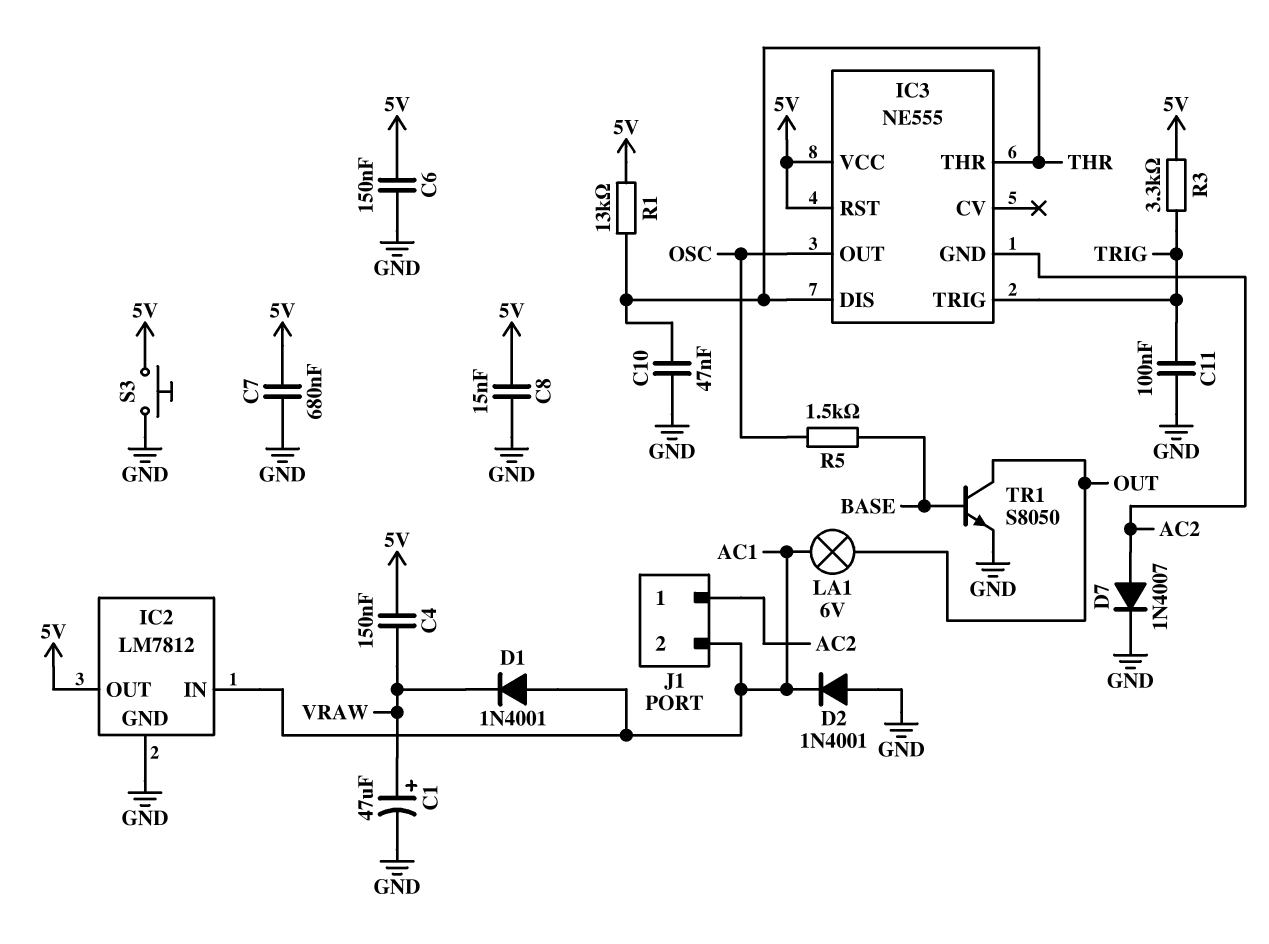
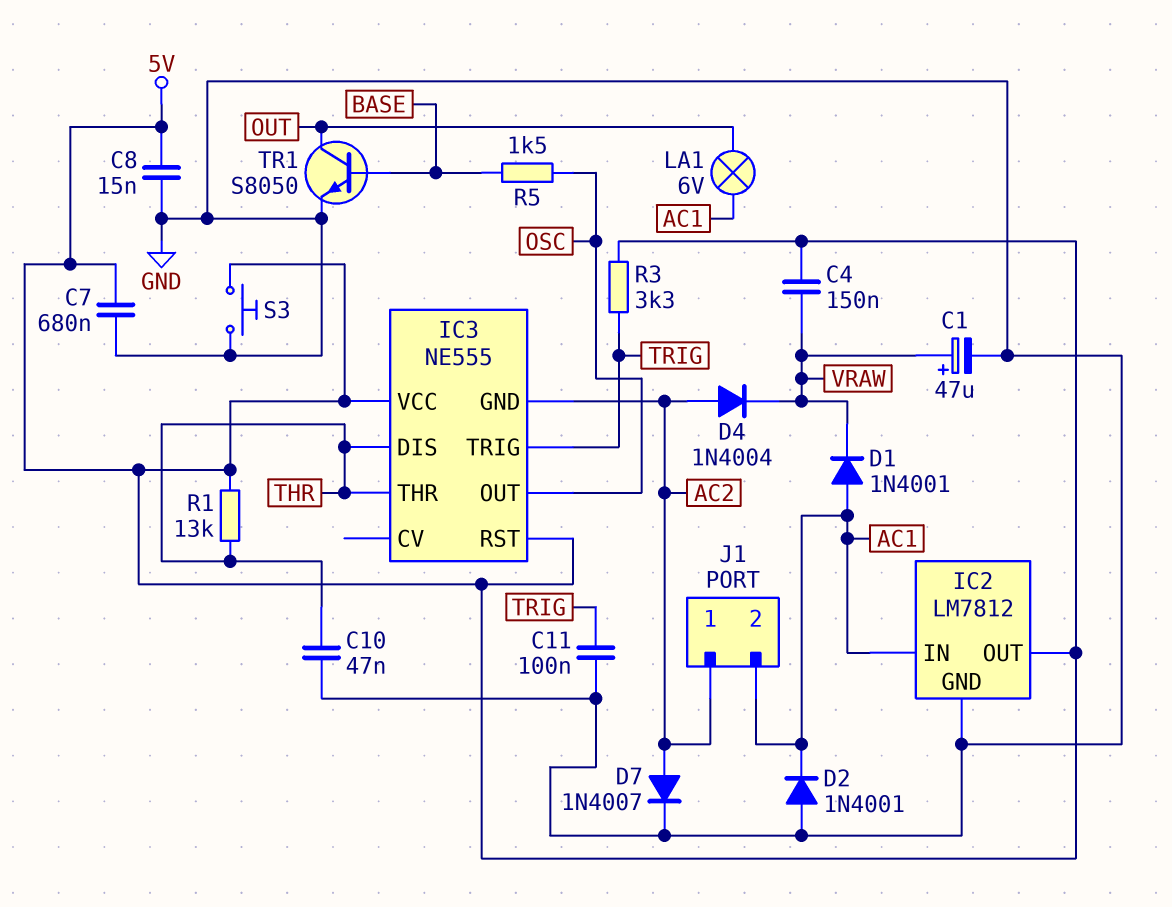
C6: 150nF (5V, GND) -> none
D4: none -> diode 1N4004 (A AC2, K VRAW)

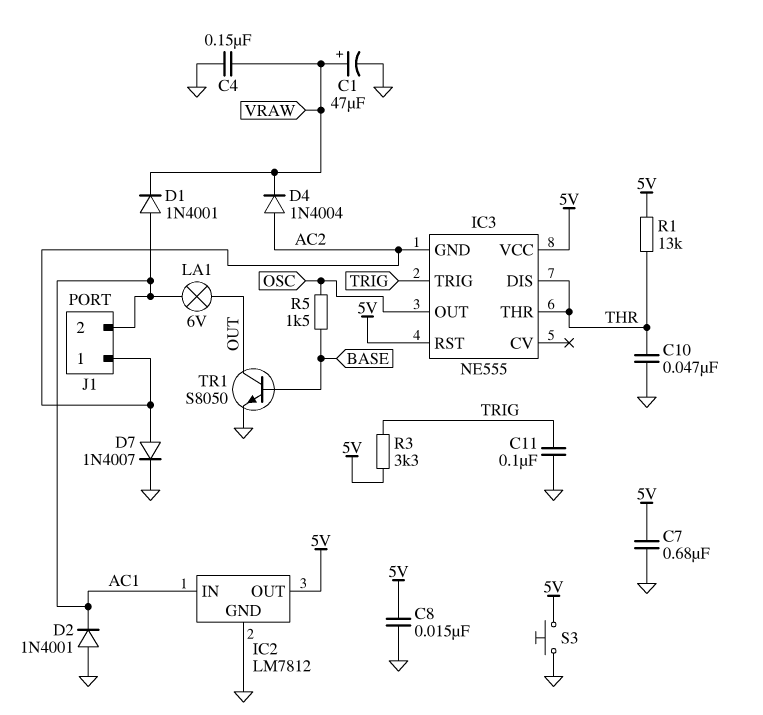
C4: 150nF (5V, VRAW) -> 150nF (GND, VRAW)

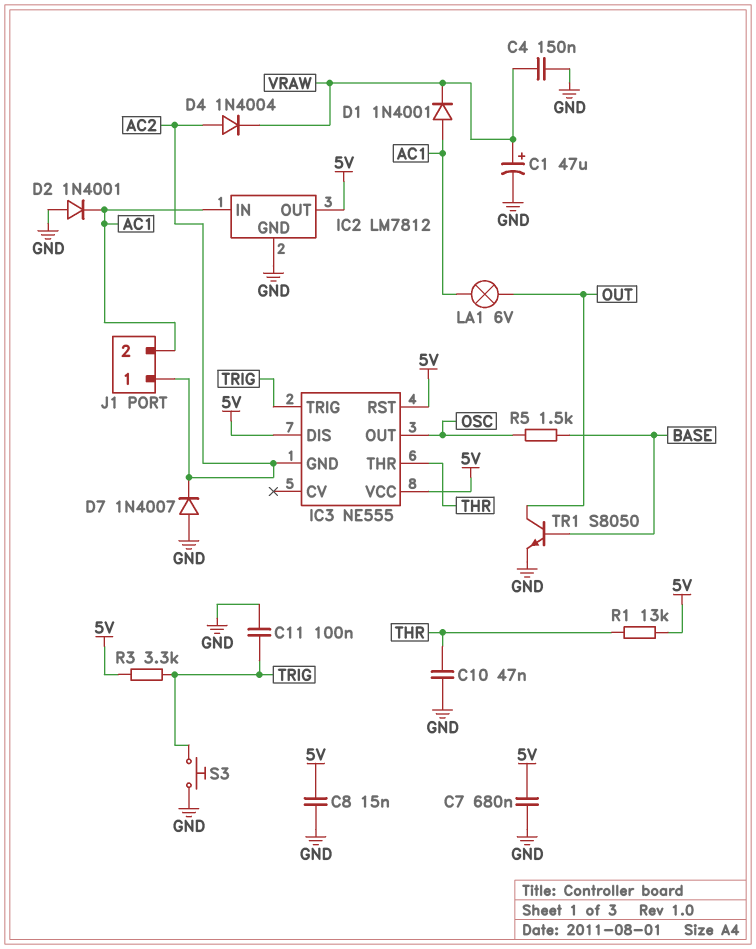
D7: diode 1N4007 (A AC2, K GND) -> diode 1N4007 (A GND, K AC2)
IC3 pin DIS: THR -> 5V
S3: button (5V, GND) -> button (GND, TRIG)

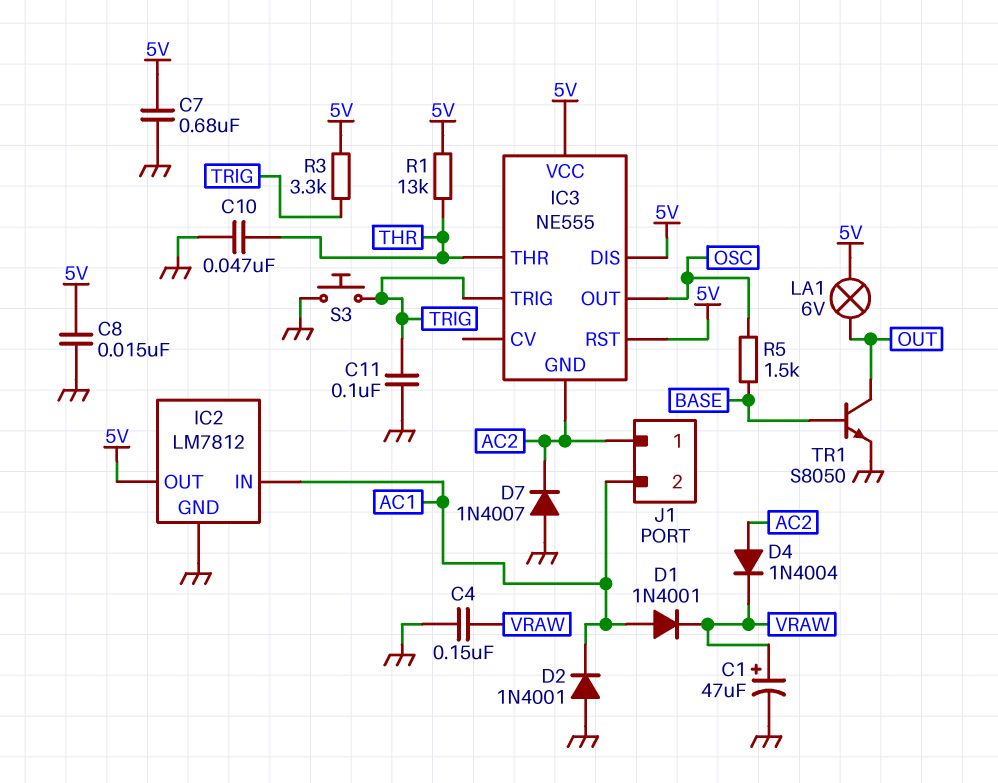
LA1: lamp 6V (AC1, OUT) -> lamp 6V (5V, OUT)

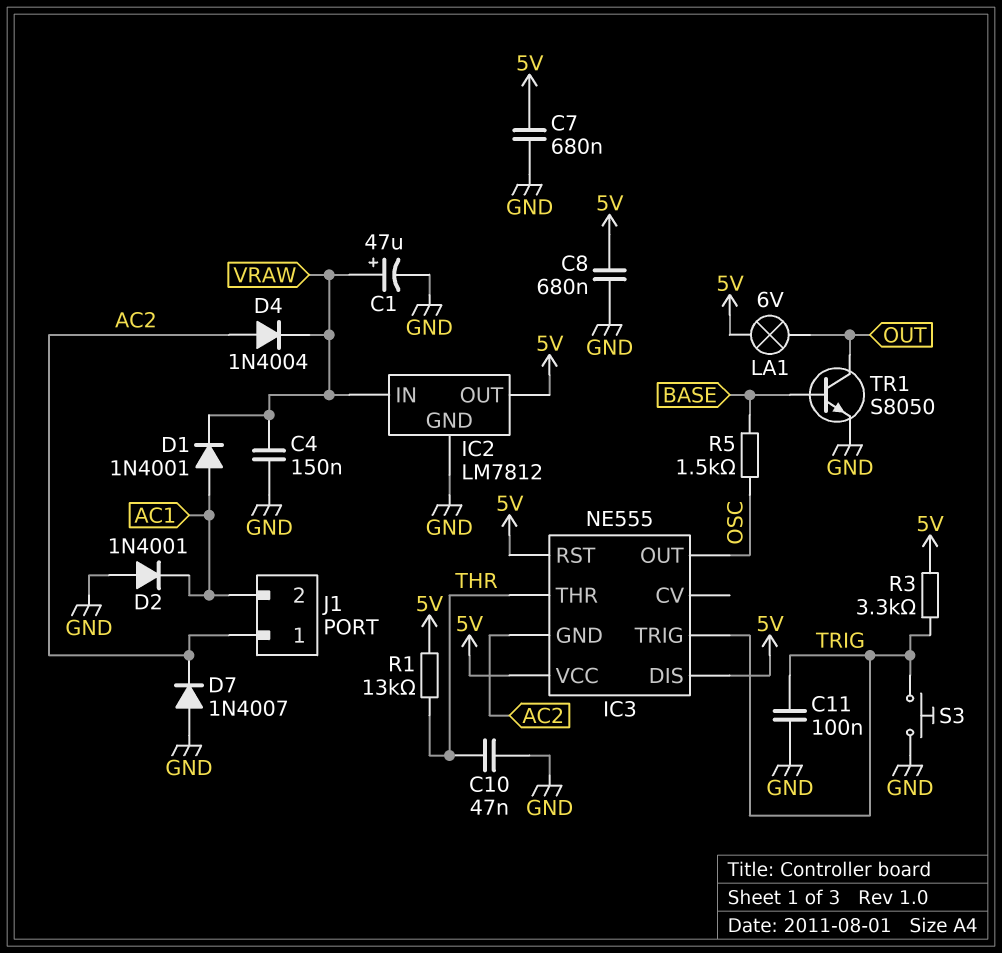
C8: 15nF (5V, GND) -> 680nF (5V, GND)
IC2 pin IN: AC1 -> VRAW

